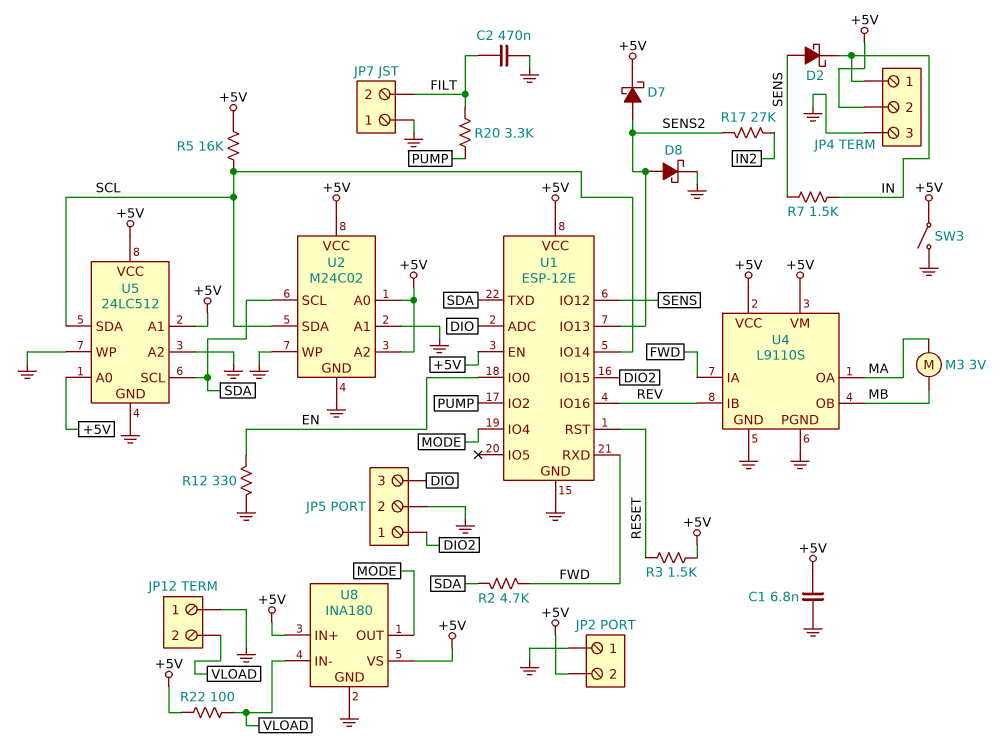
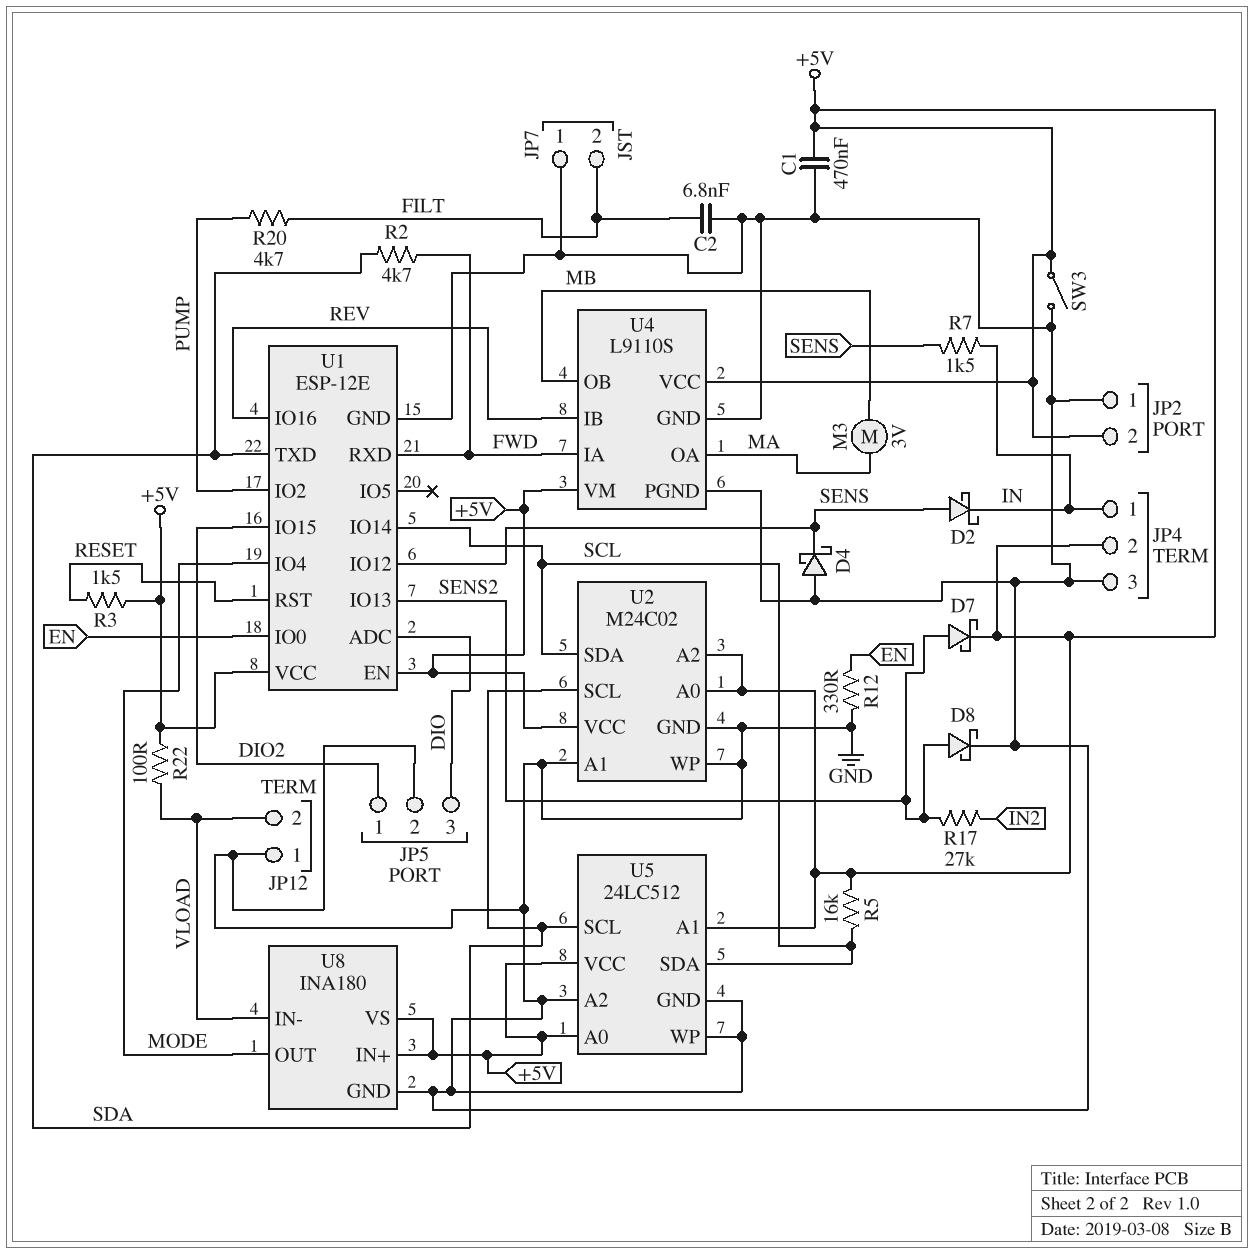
C1: 6.8nF (+5V, GND) -> 470nF (+5V, GND)
C2: 470nF (FILT, GND) -> 6.8nF (FILT, GND)
D4: none -> schottky (A GND, K SENS)
R20: 3.3k (FILT, PUMP) -> 4.7k (FILT, PUMP)

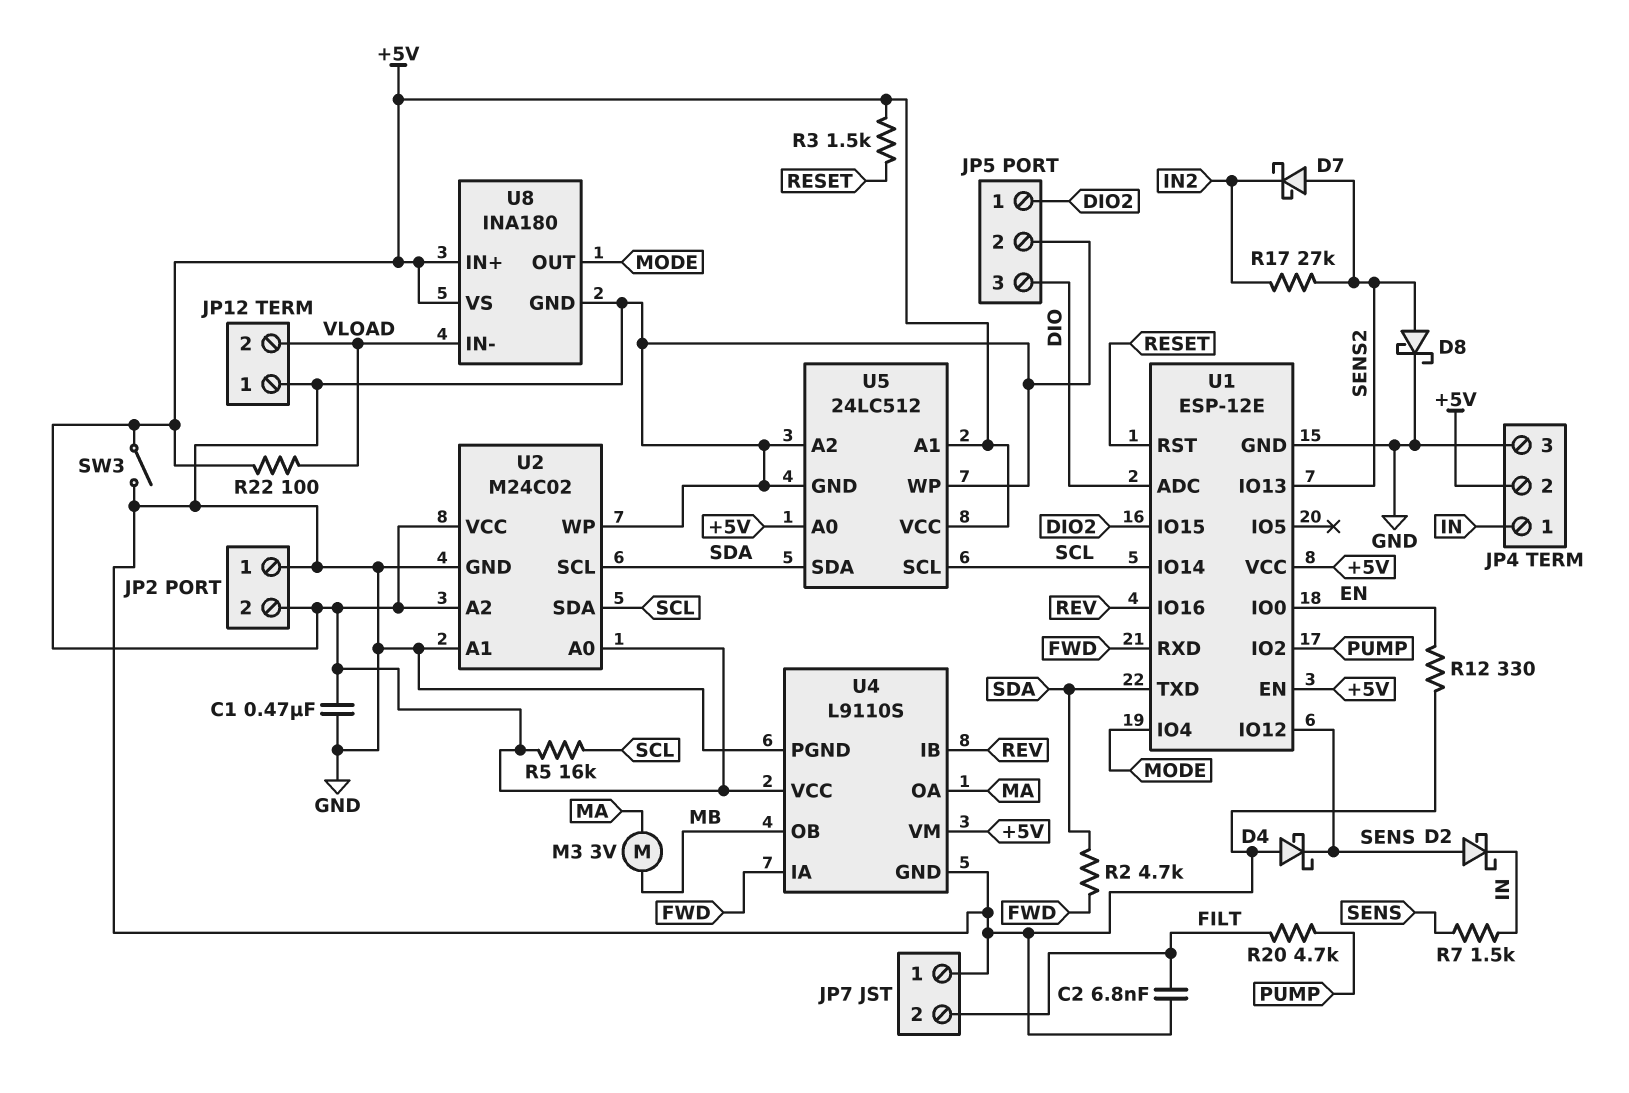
D7: schottky (A SENS2, K +5V) -> schottky (A SENS2, K IN2)
U5 pin SCL: SDA -> SCL
U5 pin SDA: SCL -> SDA

